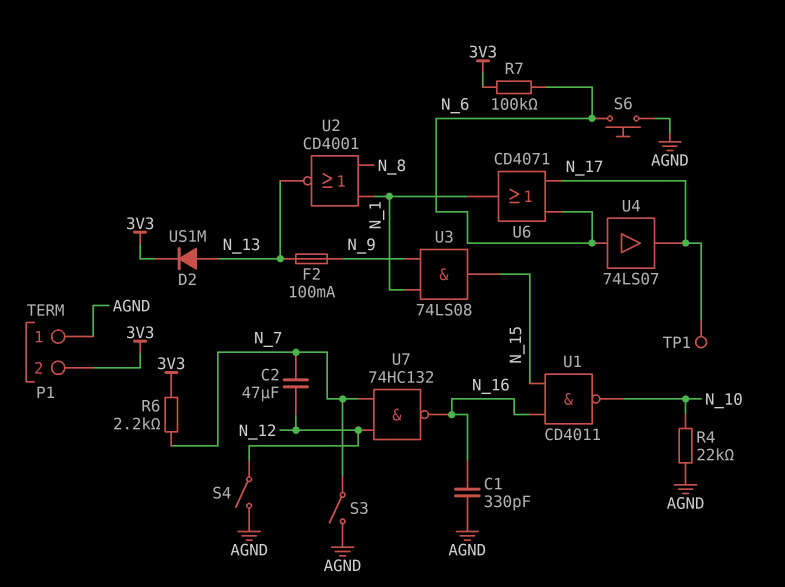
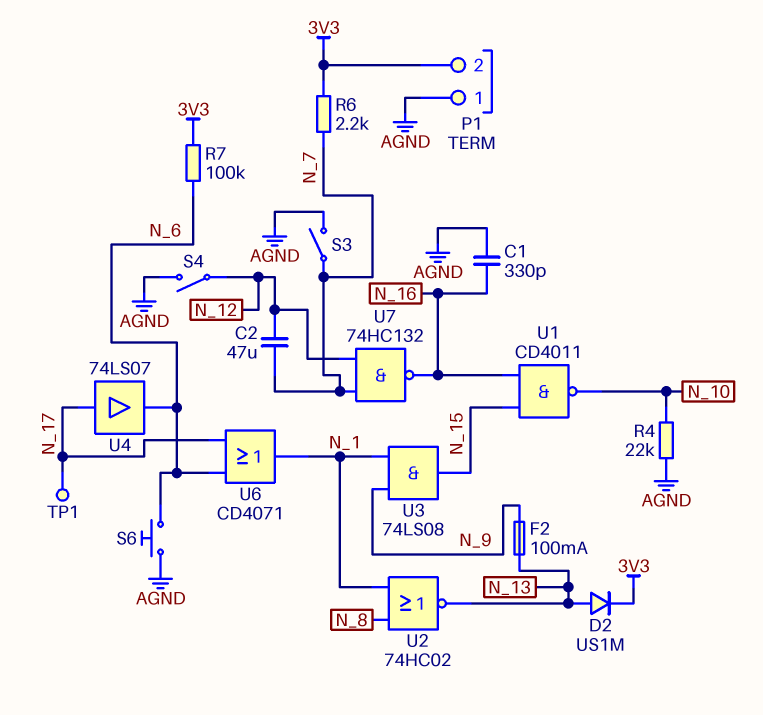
U2: NOR CD4001 (in N_1, in N_8, out N_13) -> NOR 74HC02 (in N_1, in N_8, out N_13)
U4: buffer 74LS07 (in N_6, out N_17) -> buffer 74LS07 (in N_17, out N_6)

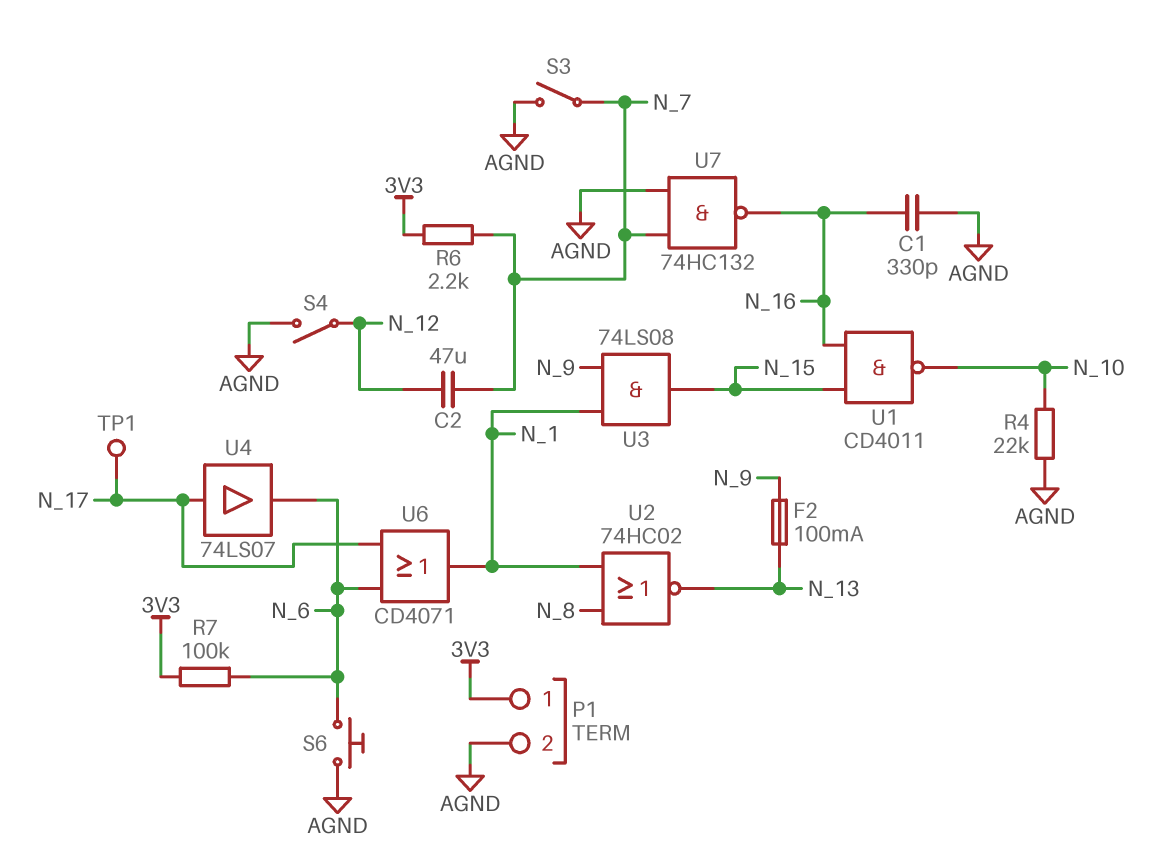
D2: diode US1M (A N_13, K 3V3) -> none
P1 pin 1: AGND -> 3V3
P1 pin 2: 3V3 -> AGND
U7: NAND 74HC132 (in N_7, in N_12, out N_16) -> NAND 74HC132 (in AGND, in N_7, out N_16)

